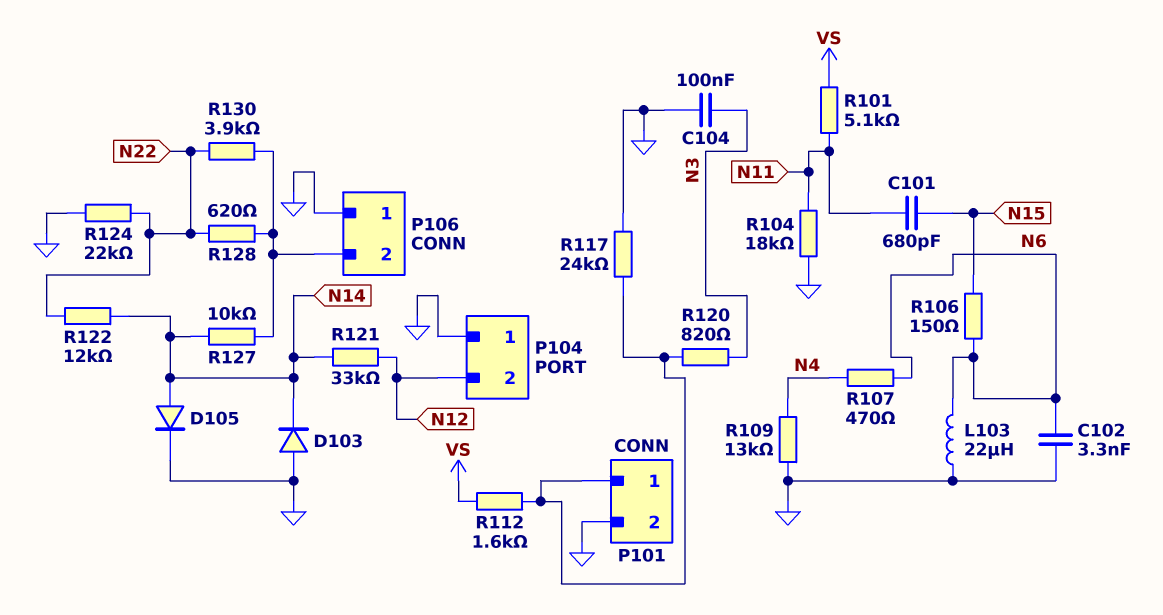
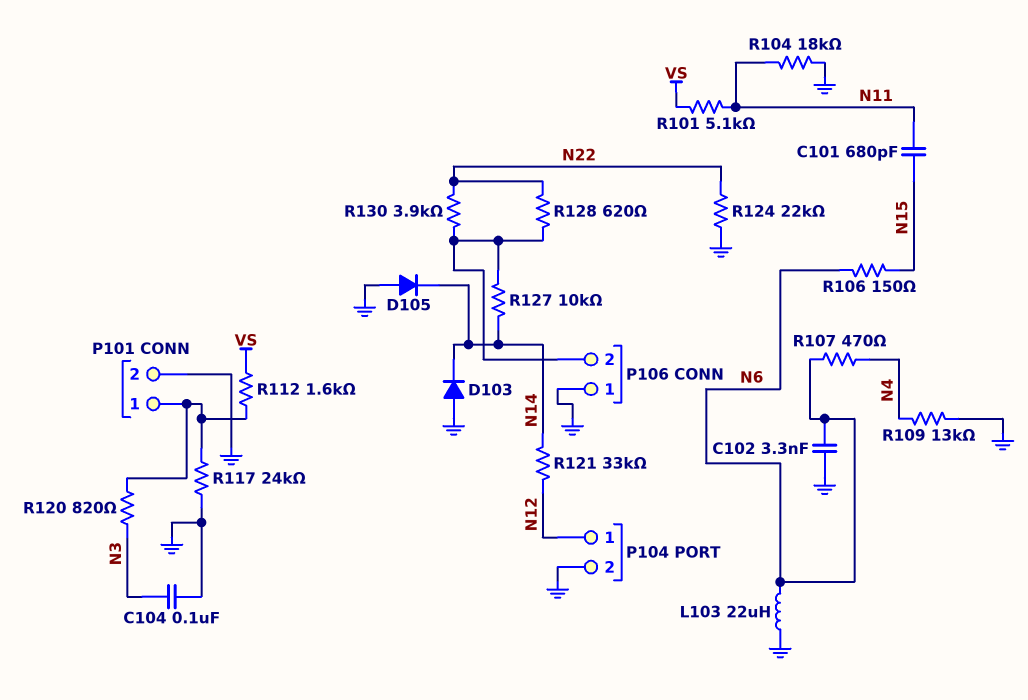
D105: diode (A N14, K GND) -> diode (A GND, K N14)
P104 pin 1: GND -> N12
P104 pin 2: N12 -> GND
R122: 12k (N14, N22) -> none

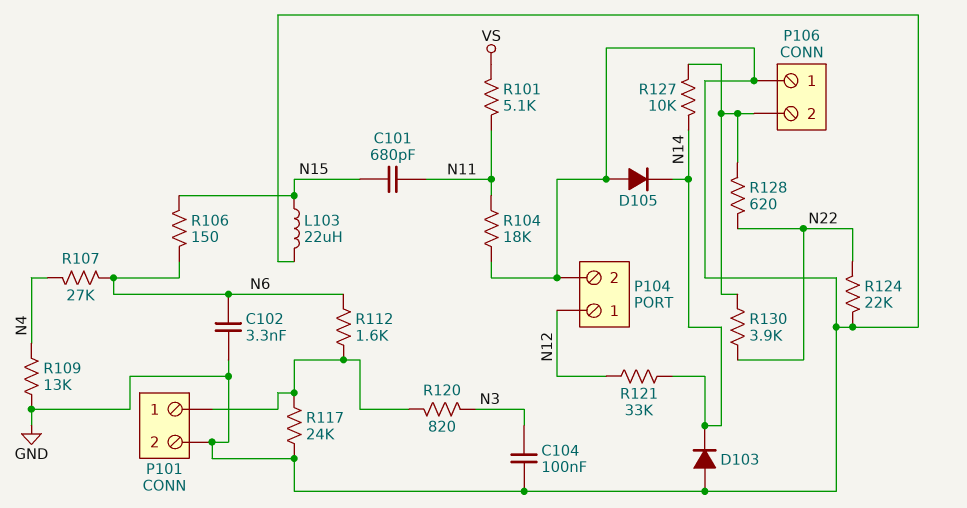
L103: 22uH (GND, N6) -> 22uH (GND, N15)
R107: 470 (N4, N6) -> 27k (N4, N6)
R112: 1.6k (P101/1, VS) -> 1.6k (N6, P101/1)

